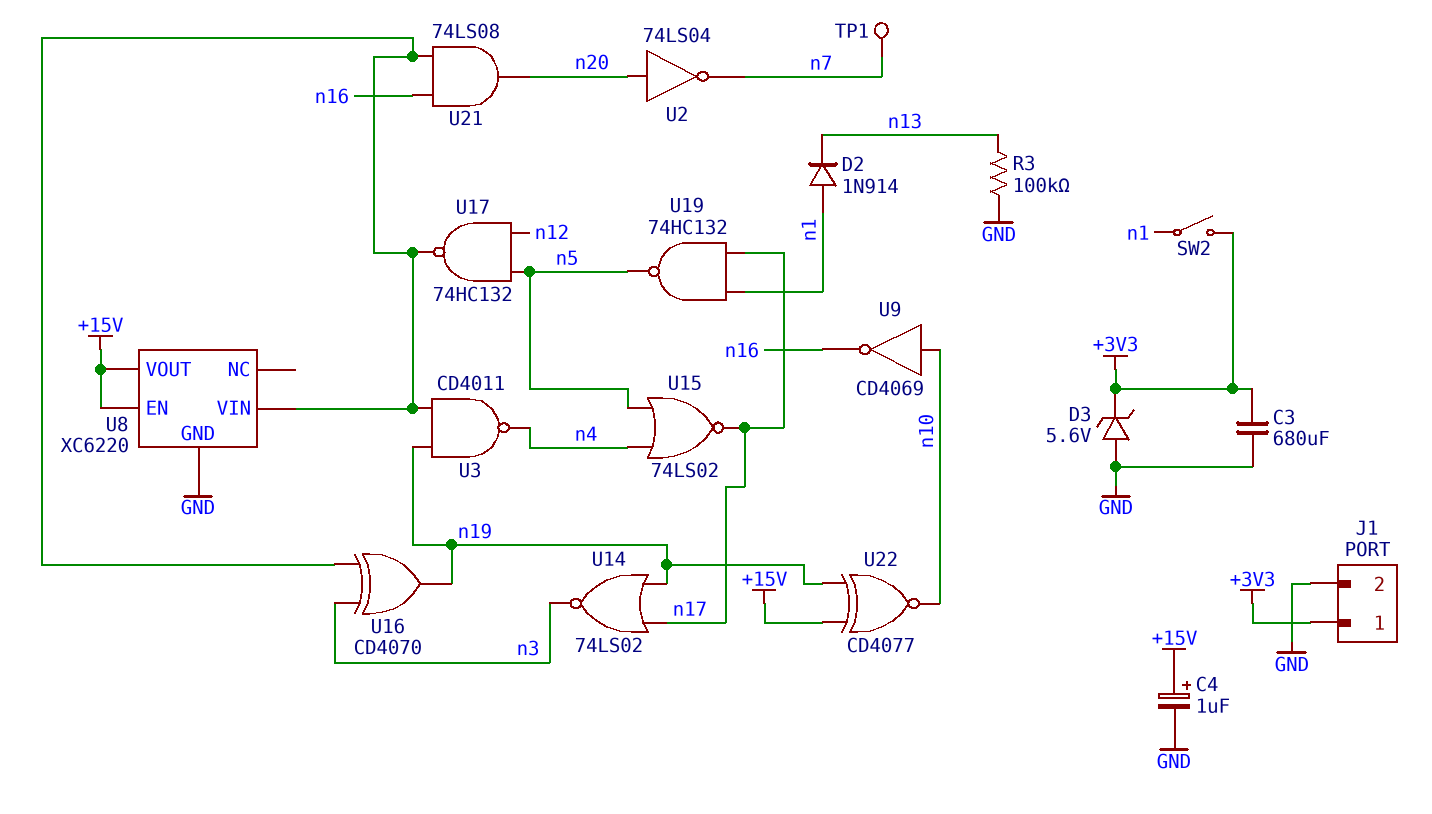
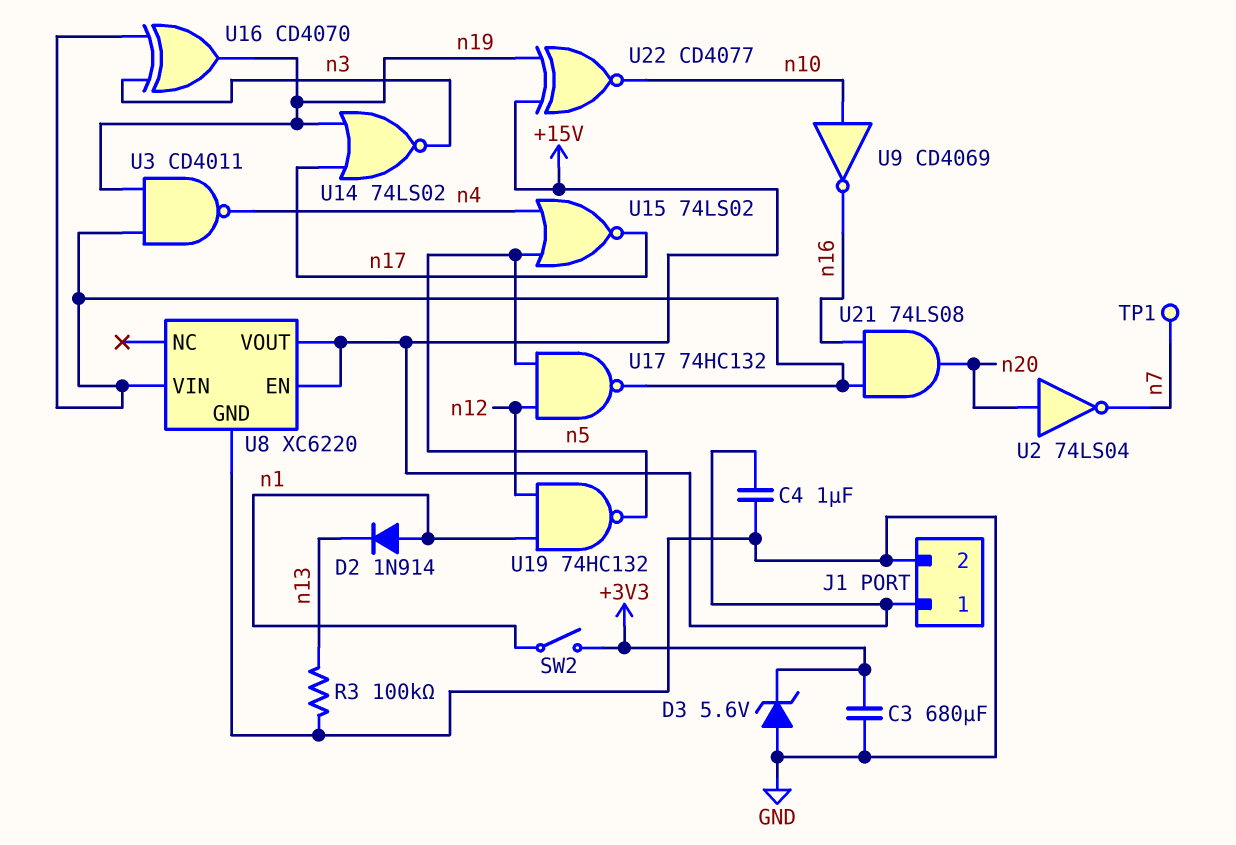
C4: 1uF (plus +15V, minus GND) -> 1uF (+15V, GND)
J1 pin 1: +3V3 -> +15V
U19: NAND 74HC132 (in n1, in n17, out n5) -> NAND 74HC132 (in n1, in n12, out n5)

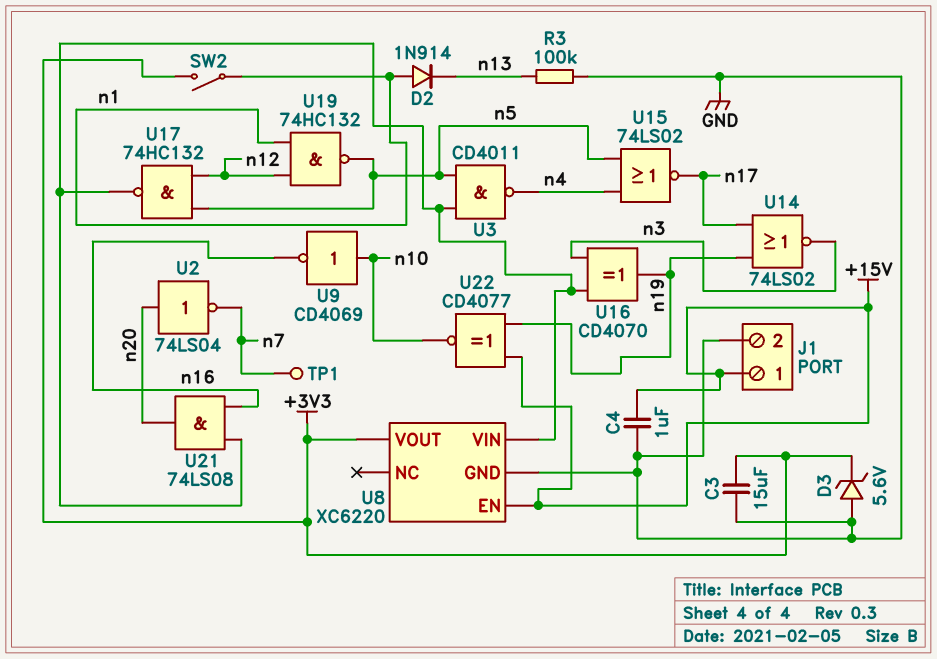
C3: 680uF (+3V3, GND) -> 15uF (+3V3, GND)
U3: NAND CD4011 (in U8/VIN, in n19, out n4) -> NAND CD4011 (in U8/VIN, in n5, out n4)
U8 pin VOUT: +15V -> +3V3

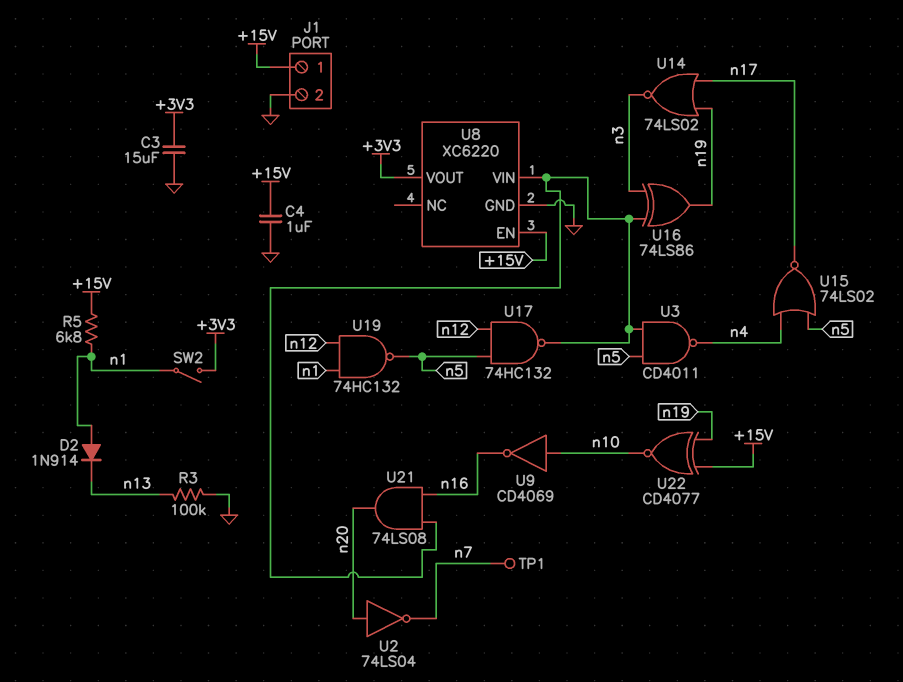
D3: zener 5.6V (A GND, K +3V3) -> none
R5: none -> 6.8k (+15V, n1)
U16: XOR CD4070 (in U8/VIN, in n3, out n19) -> XOR 74LS86 (in U8/VIN, in n3, out n19)

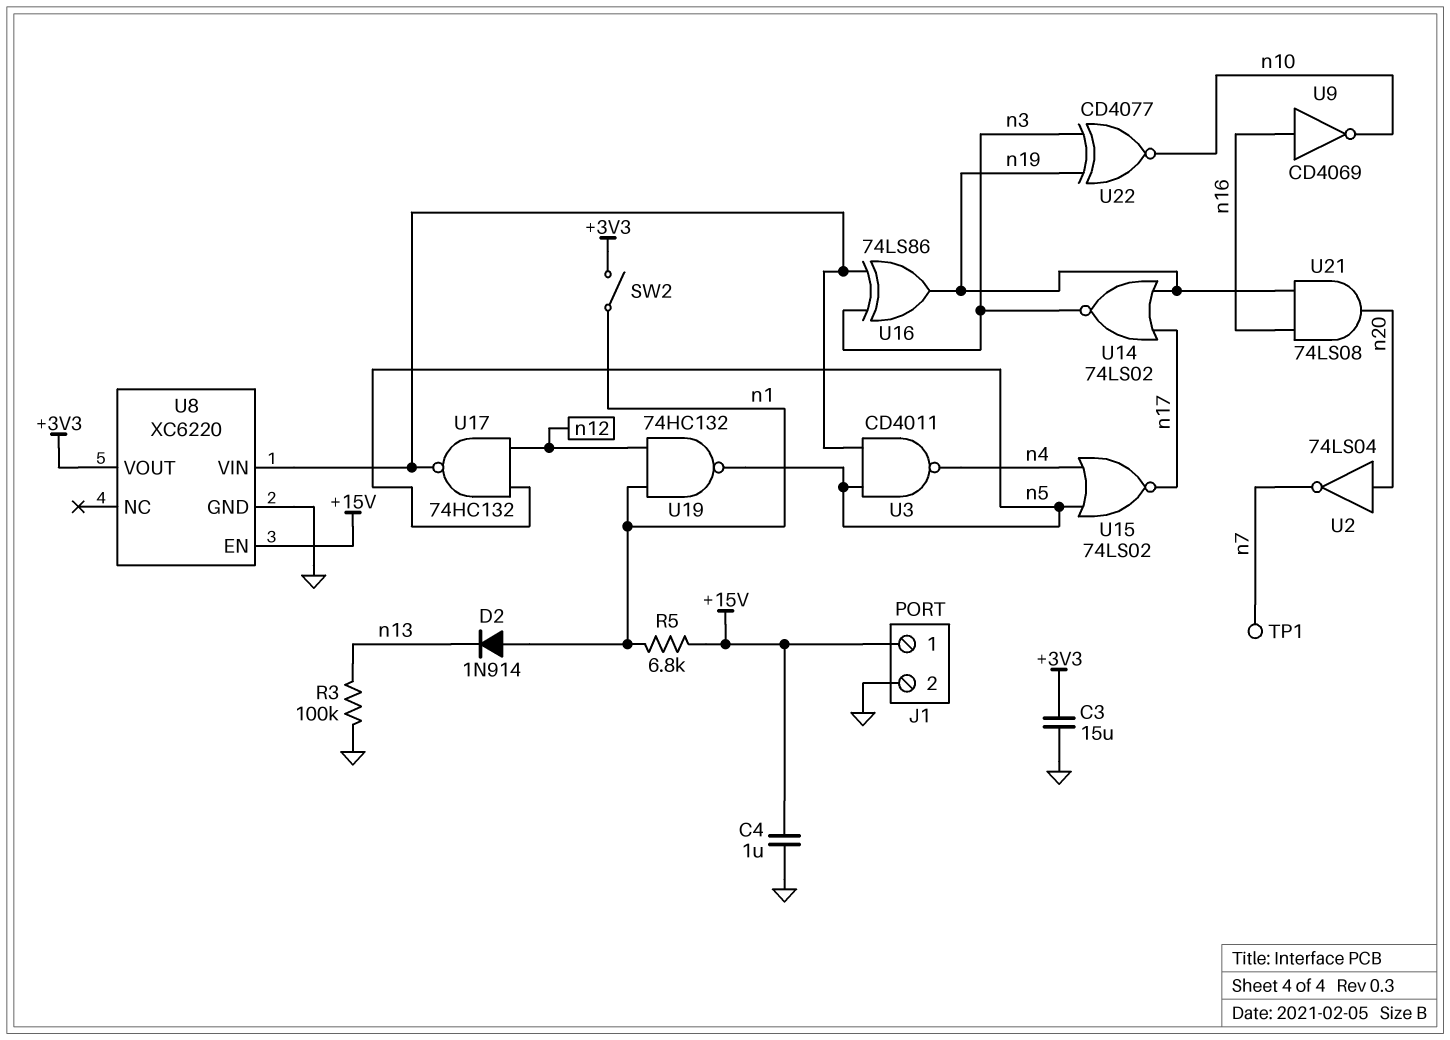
U9: NOT CD4069 (in n10, out n16) -> NOT CD4069 (in n16, out n10)
U21: AND 74LS08 (in U8/VIN, in n16, out n20) -> AND 74LS08 (in n16, in n19, out n20)
U22: XNOR CD4077 (in +15V, in n19, out n10) -> XNOR CD4077 (in n3, in n19, out n10)

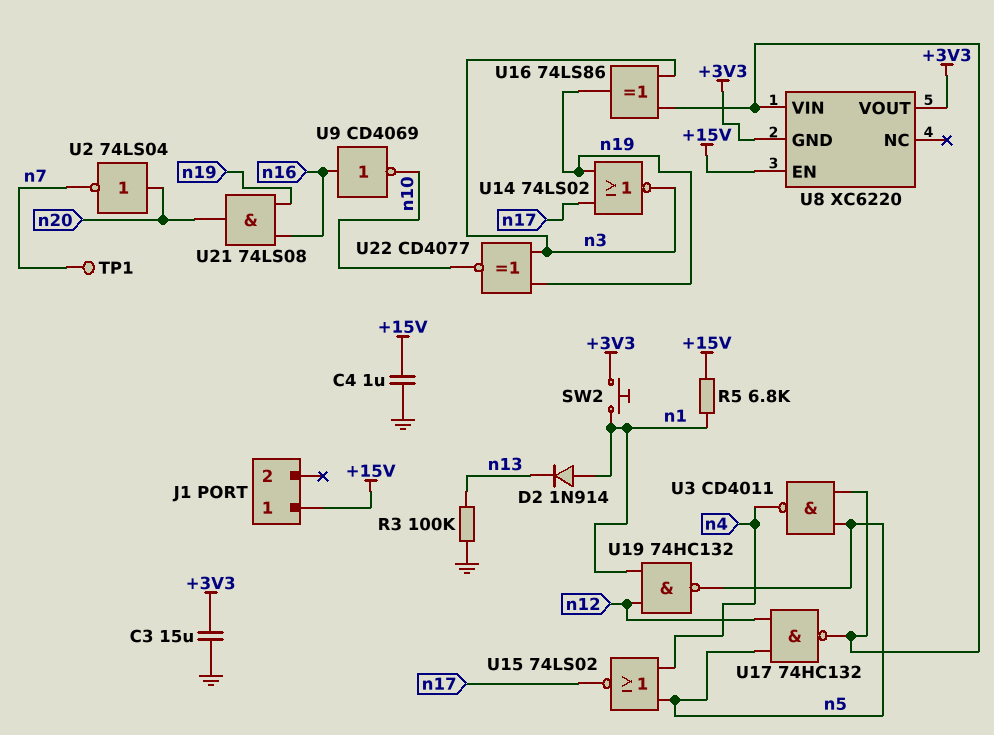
J1 pin 2: GND -> none
SW2: switch (+3V3, n1) -> button (+3V3, n1)
U8 pin GND: GND -> +3V3

